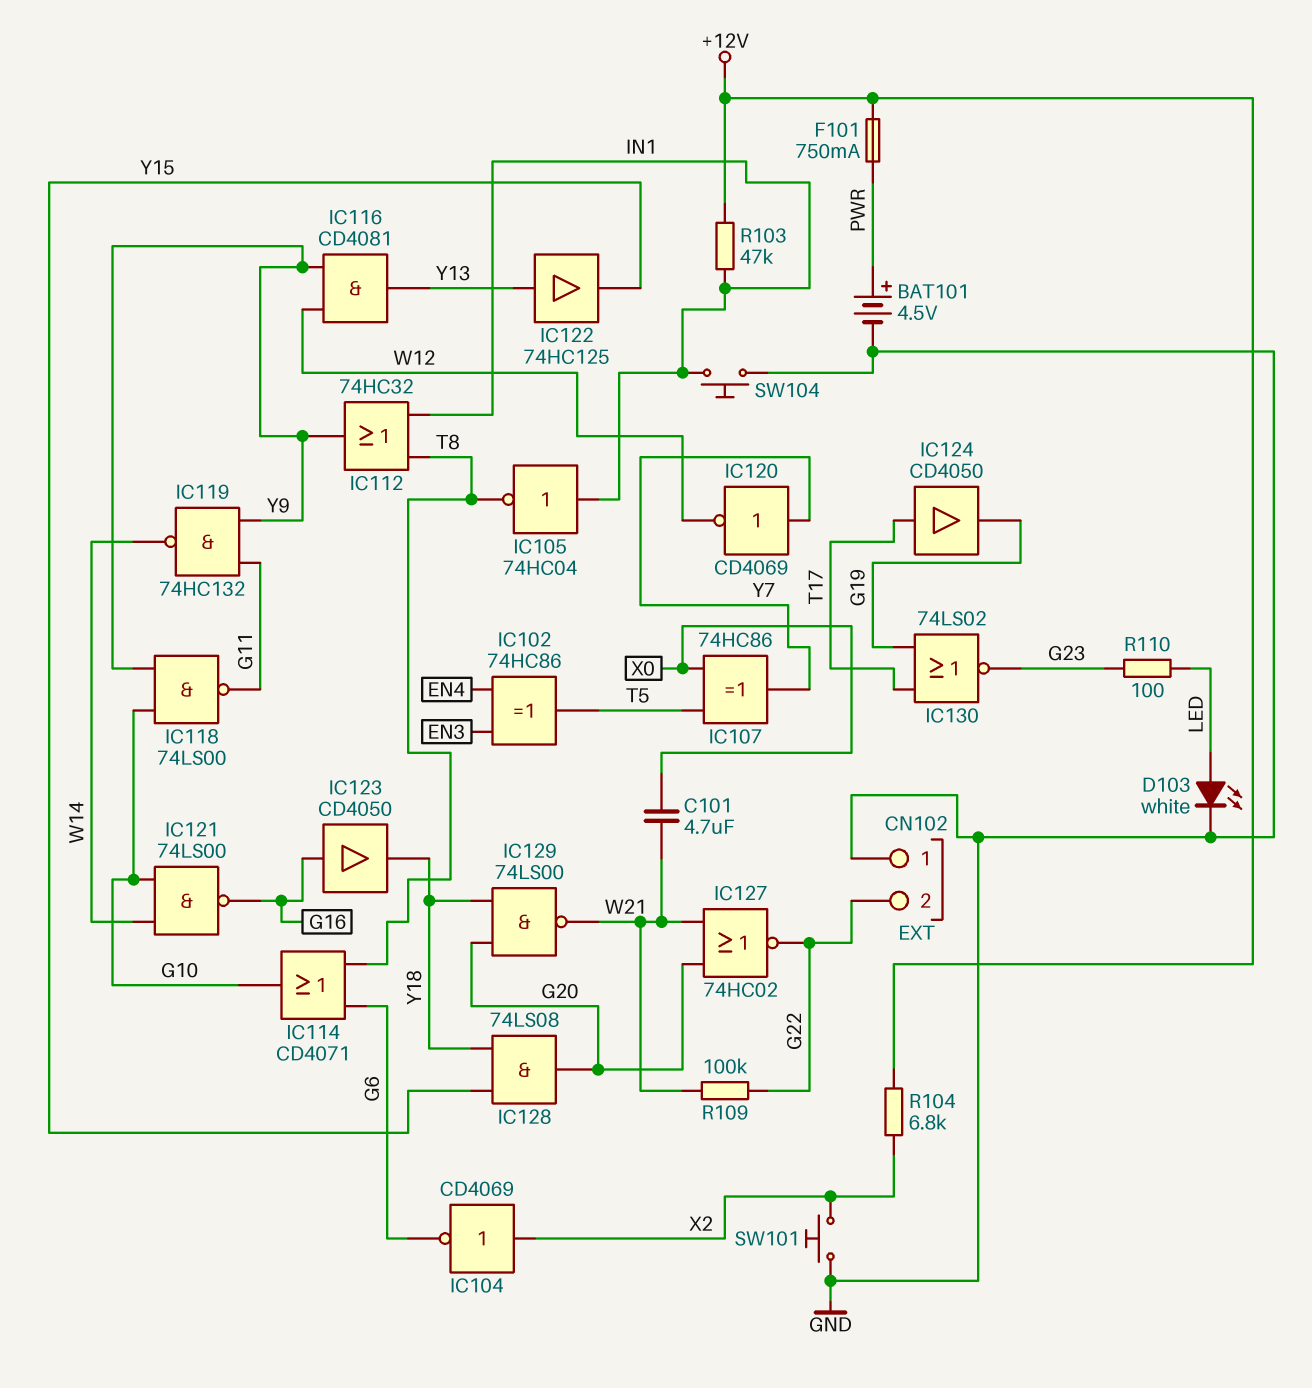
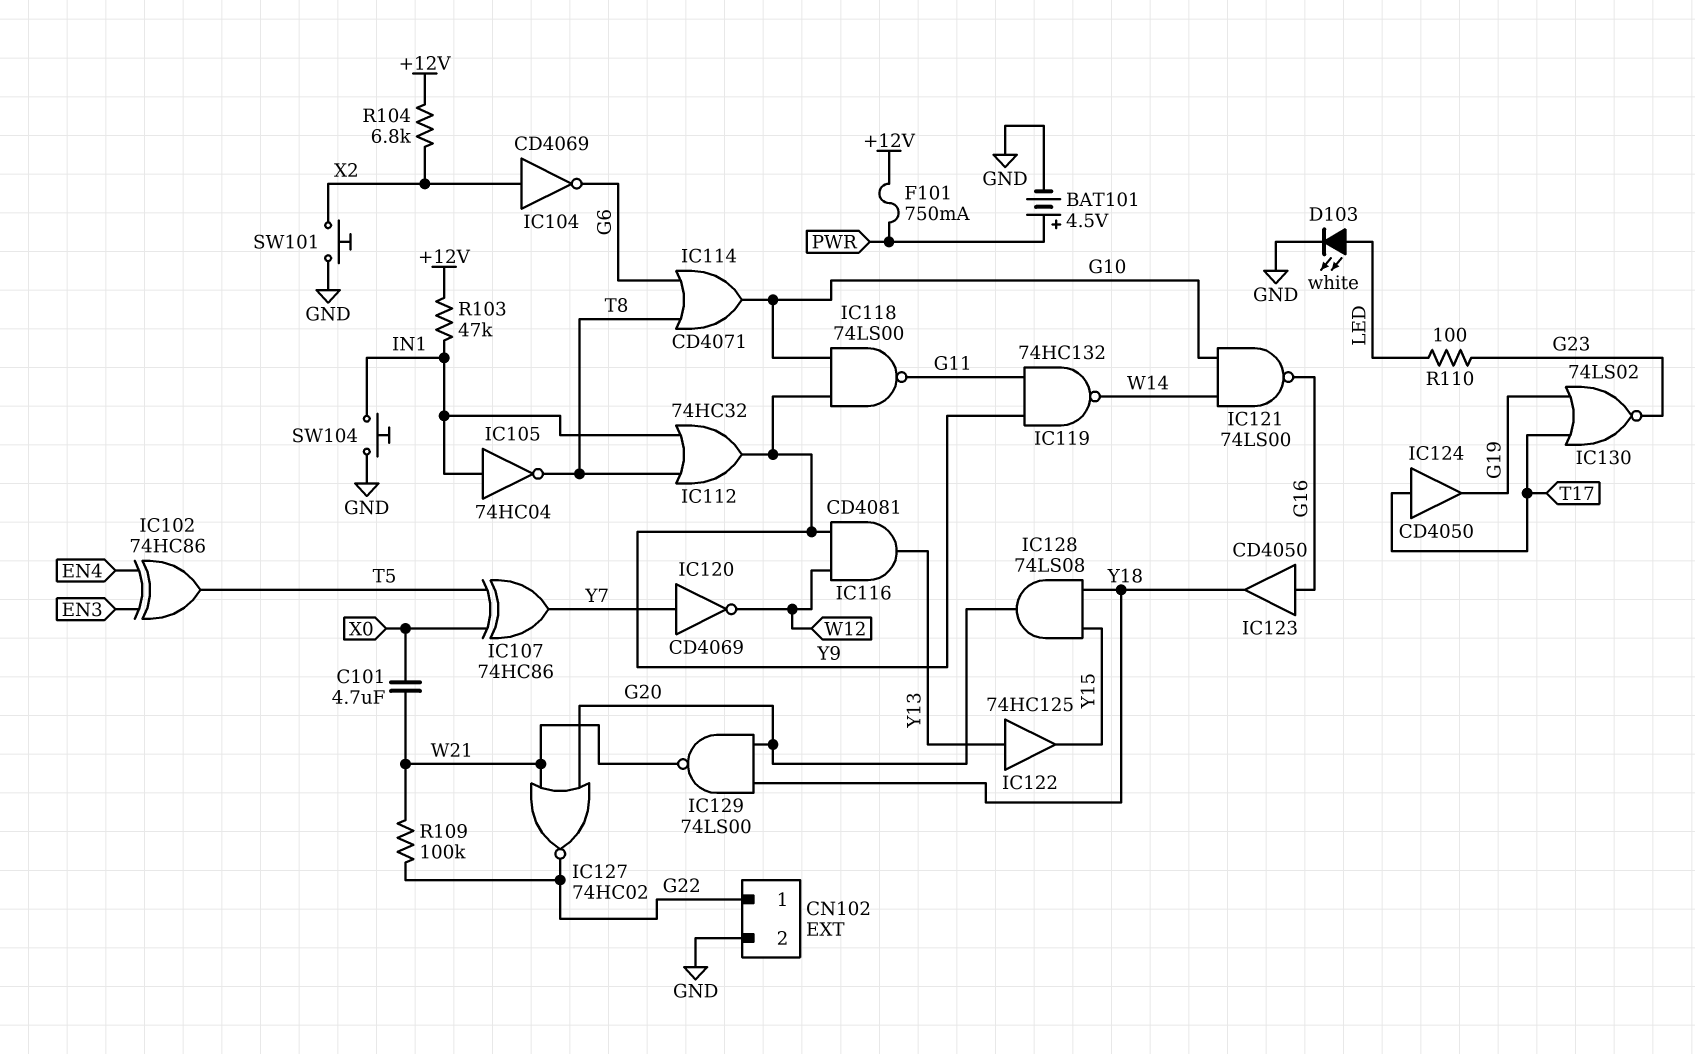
CN102 pin 1: GND -> G22
CN102 pin 2: G22 -> GND

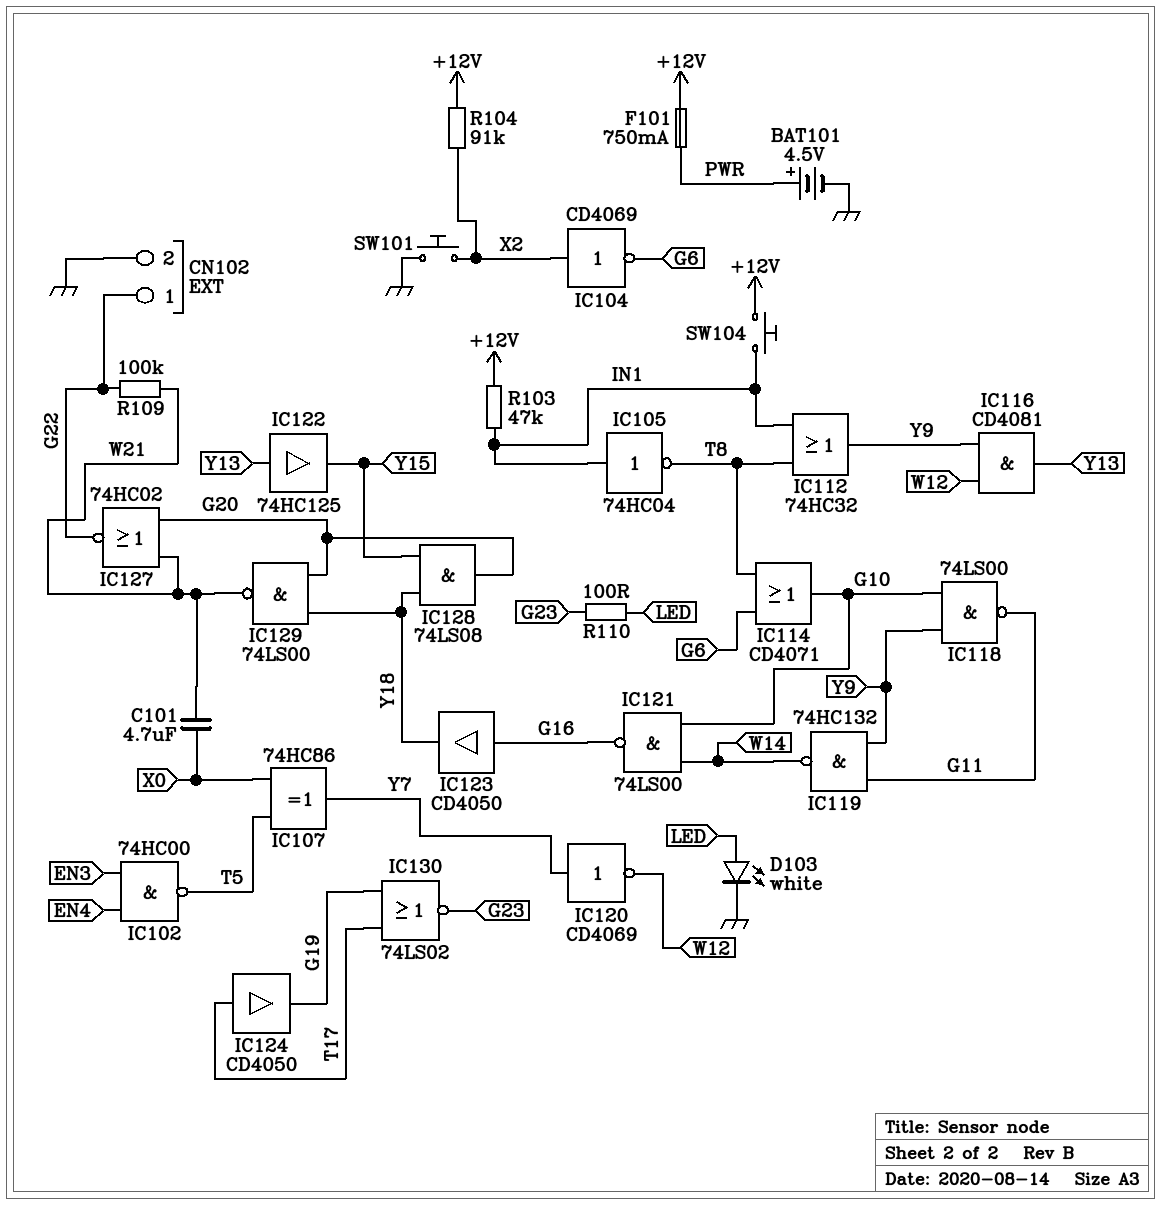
IC102: XOR 74HC86 (in EN3, in EN4, out T5) -> NAND 74HC00 (in EN3, in EN4, out T5)
R104: 6.8k (+12V, X2) -> 91k (+12V, X2)
SW104: button (GND, IN1) -> button (+12V, IN1)

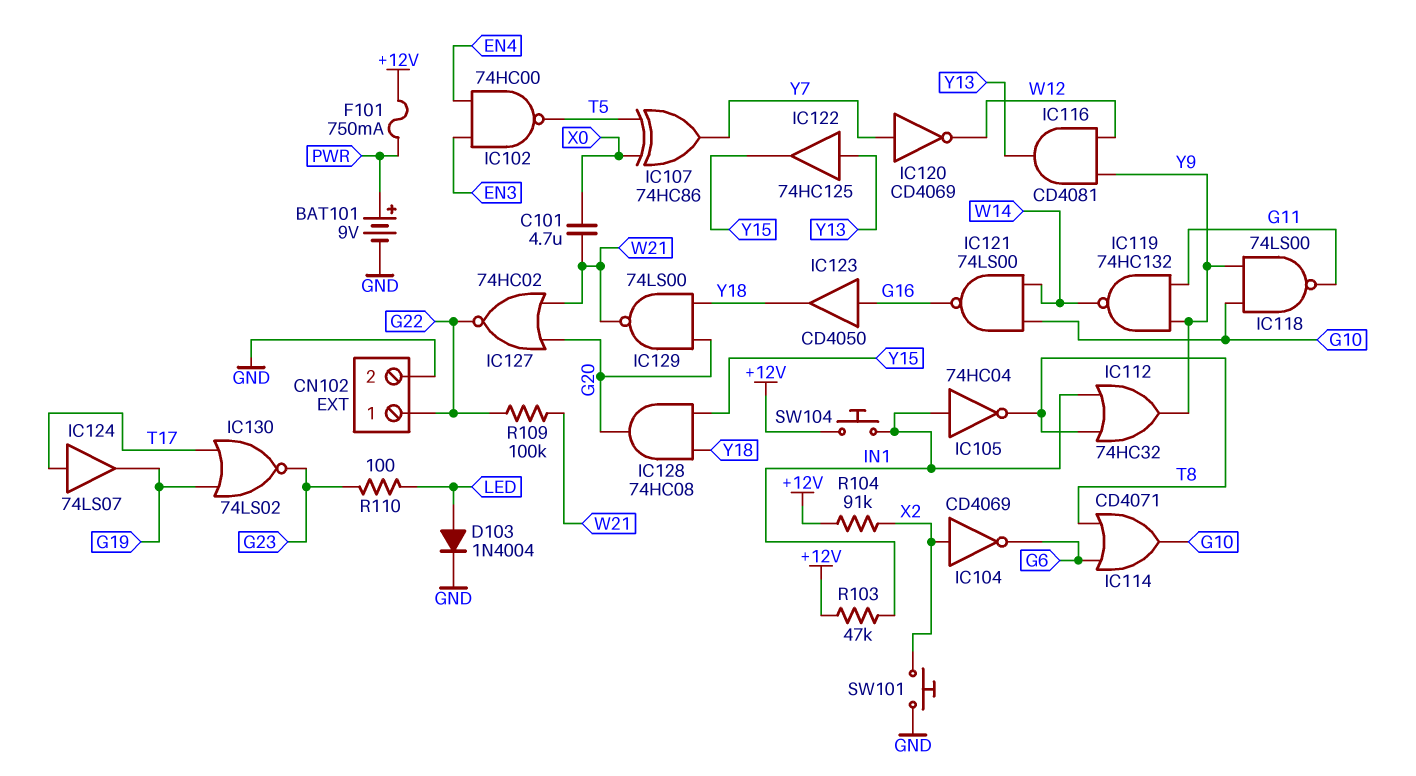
BAT101: 4.5V (plus PWR, minus GND) -> 9V (plus PWR, minus GND)
D103: LED white (A LED, K GND) -> diode 1N4004 (A LED, K GND)
IC124: buffer CD4050 (in T17, out G19) -> buffer 74LS07 (in T17, out G19)
IC128: AND 74LS08 (in Y15, in Y18, out G20) -> AND 74HC08 (in Y15, in Y18, out G20)

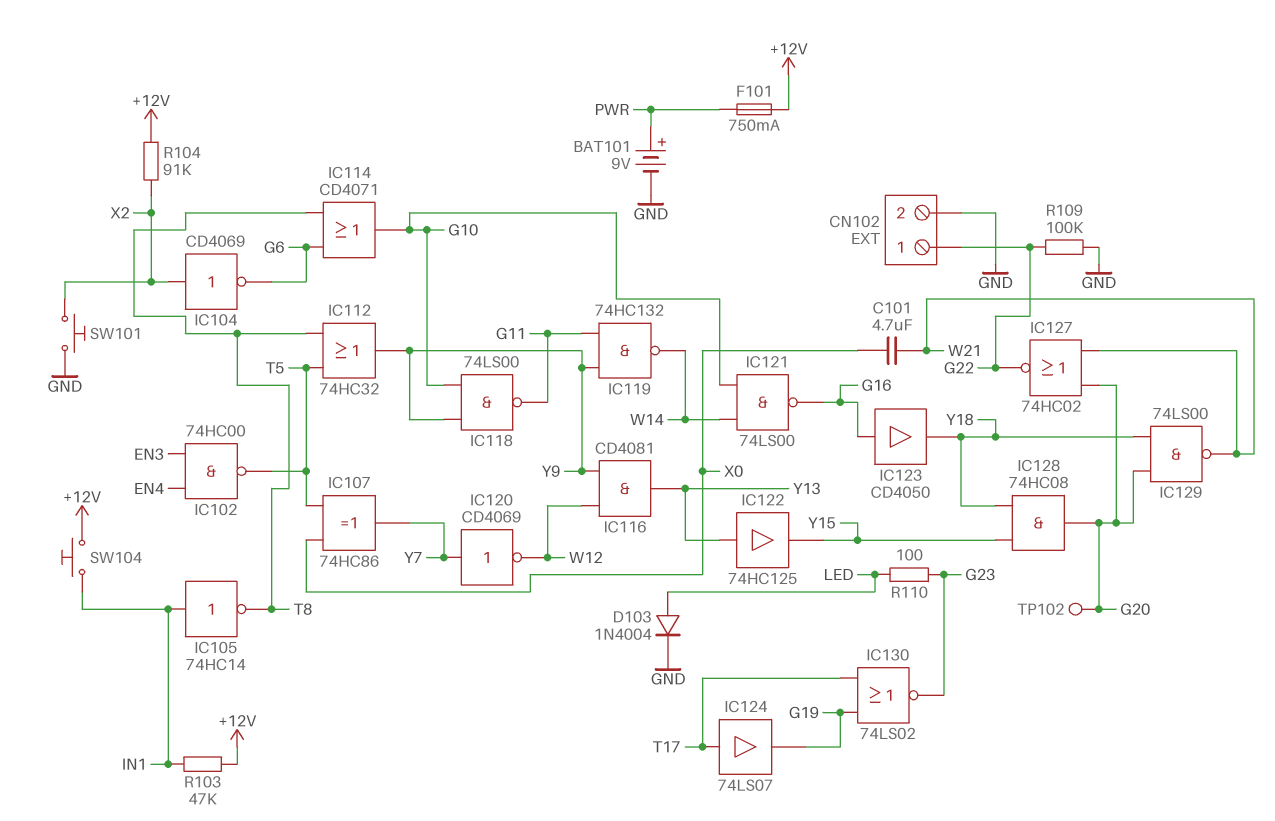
IC105: NOT 74HC04 (in IN1, out T8) -> NOT 74HC14 (in IN1, out T8)
IC112: OR 74HC32 (in IN1, in T8, out Y9) -> OR 74HC32 (in T5, in T8, out Y9)
R109: 100k (G22, W21) -> 100k (G22, GND)
TP102: none -> test point (G20)

